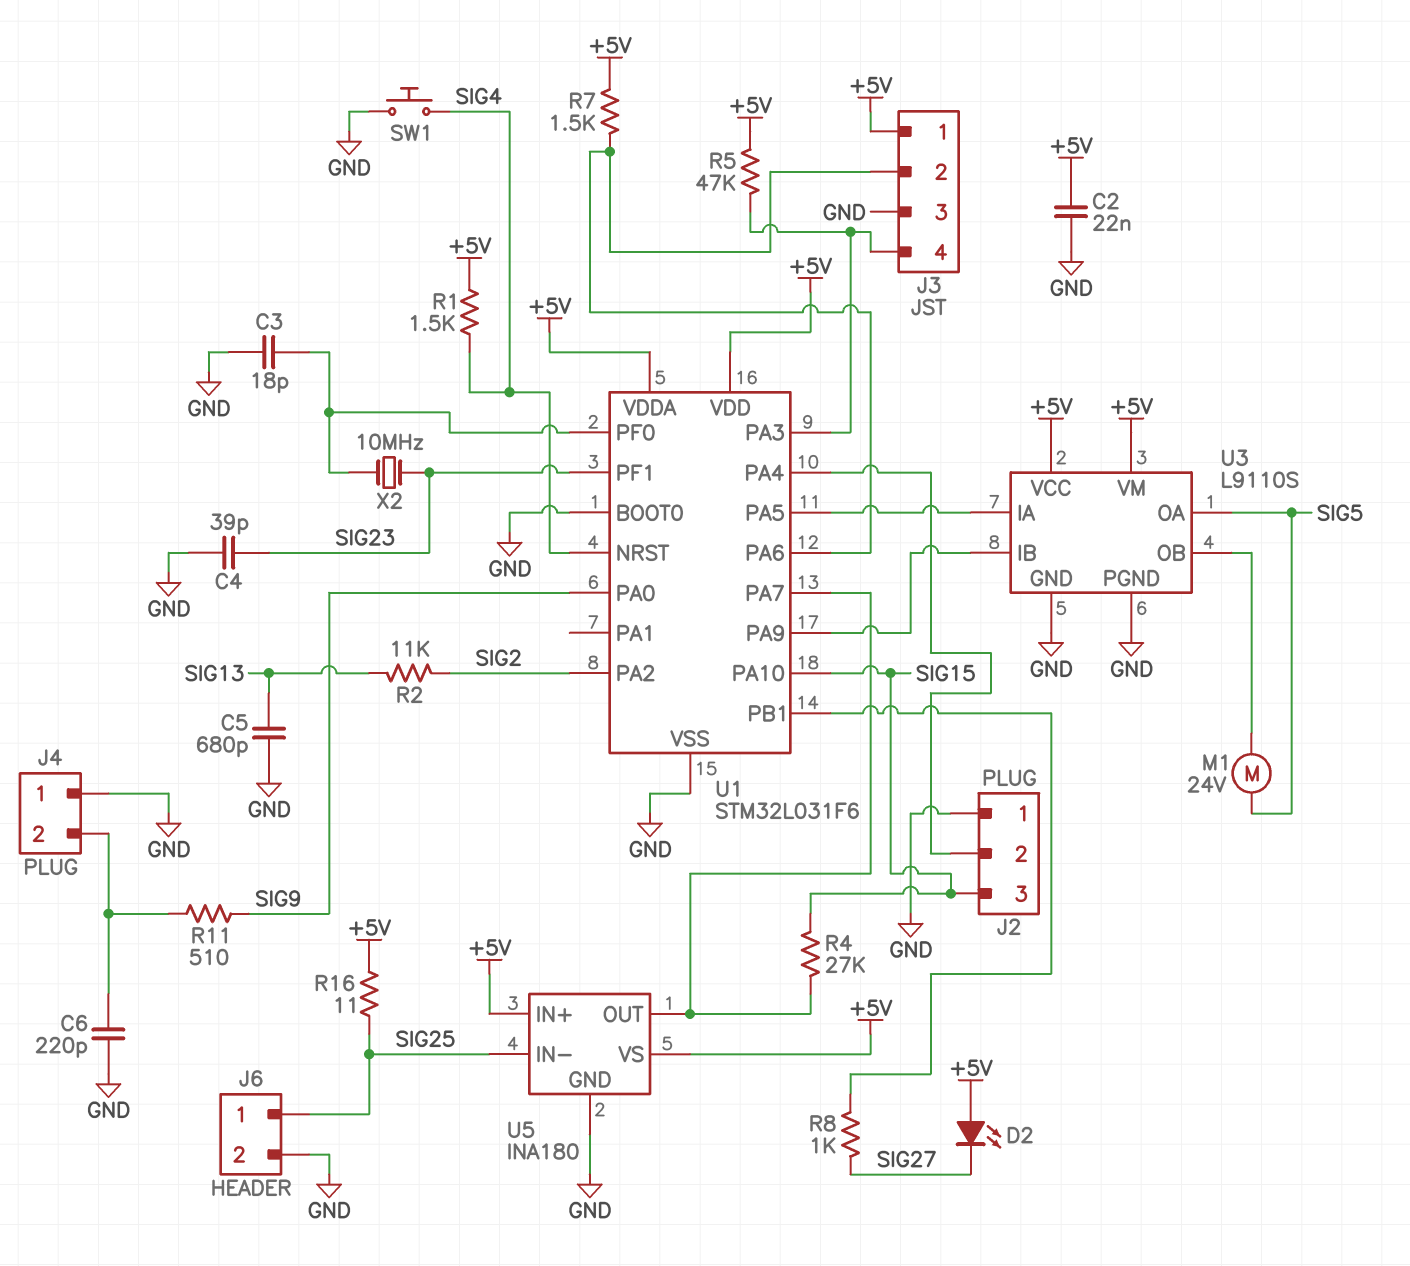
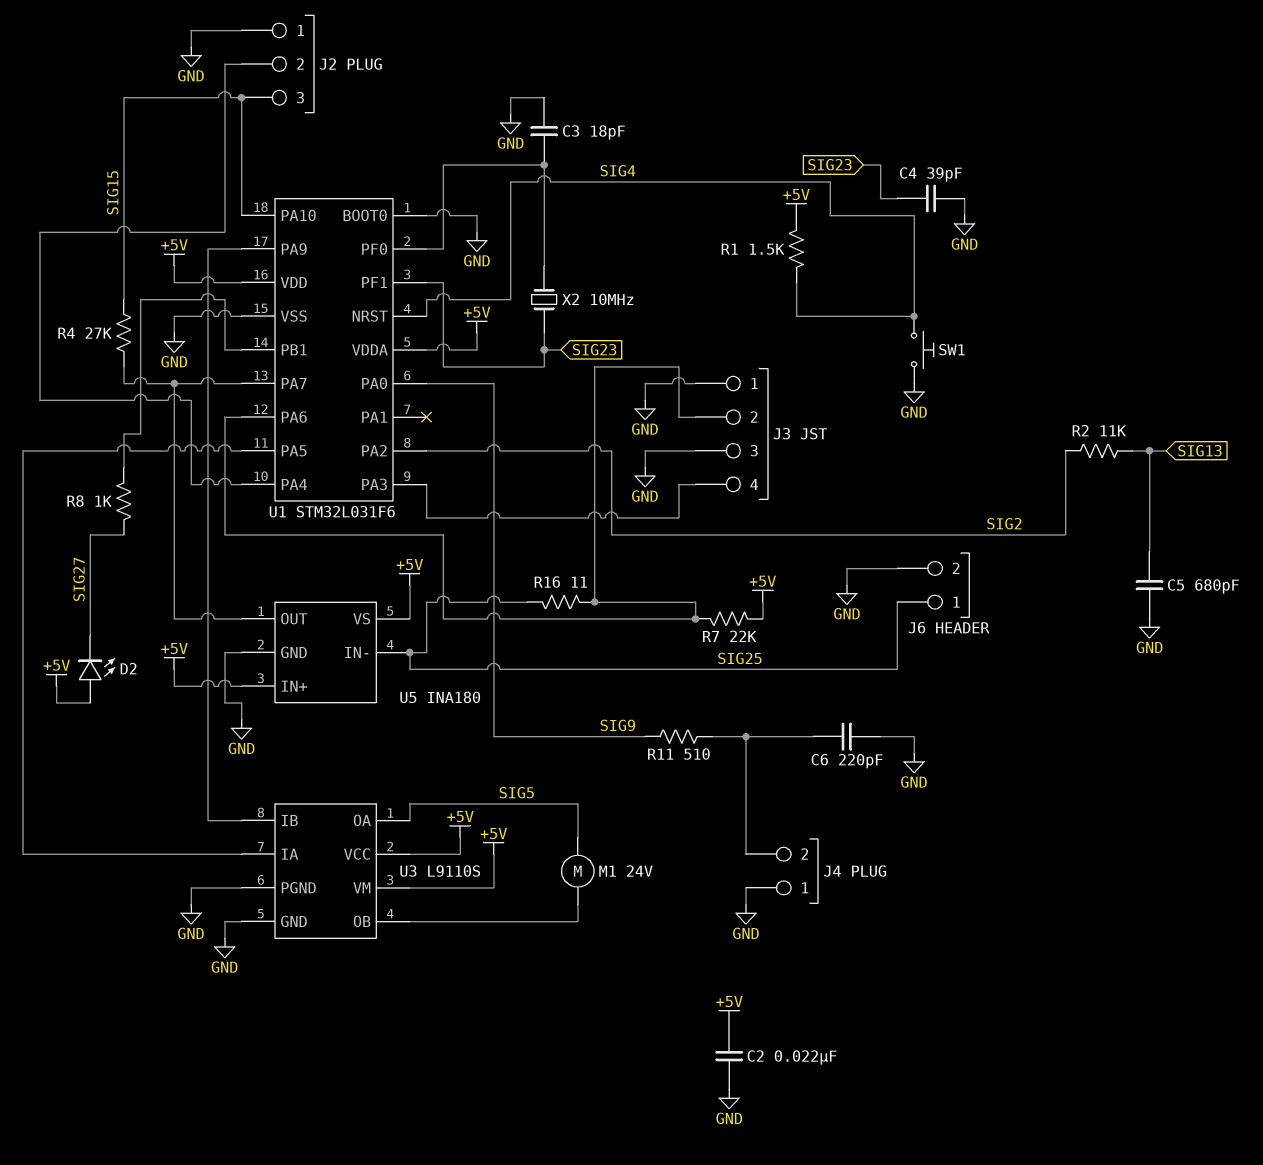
J3 pin 1: +5V -> GND
R5: 47k (+5V, J3/4) -> none
R7: 1.5k (+5V, J3/2) -> 22k (+5V, J3/2)
R16: 11 (+5V, SIG25) -> 11 (J3/2, SIG25)

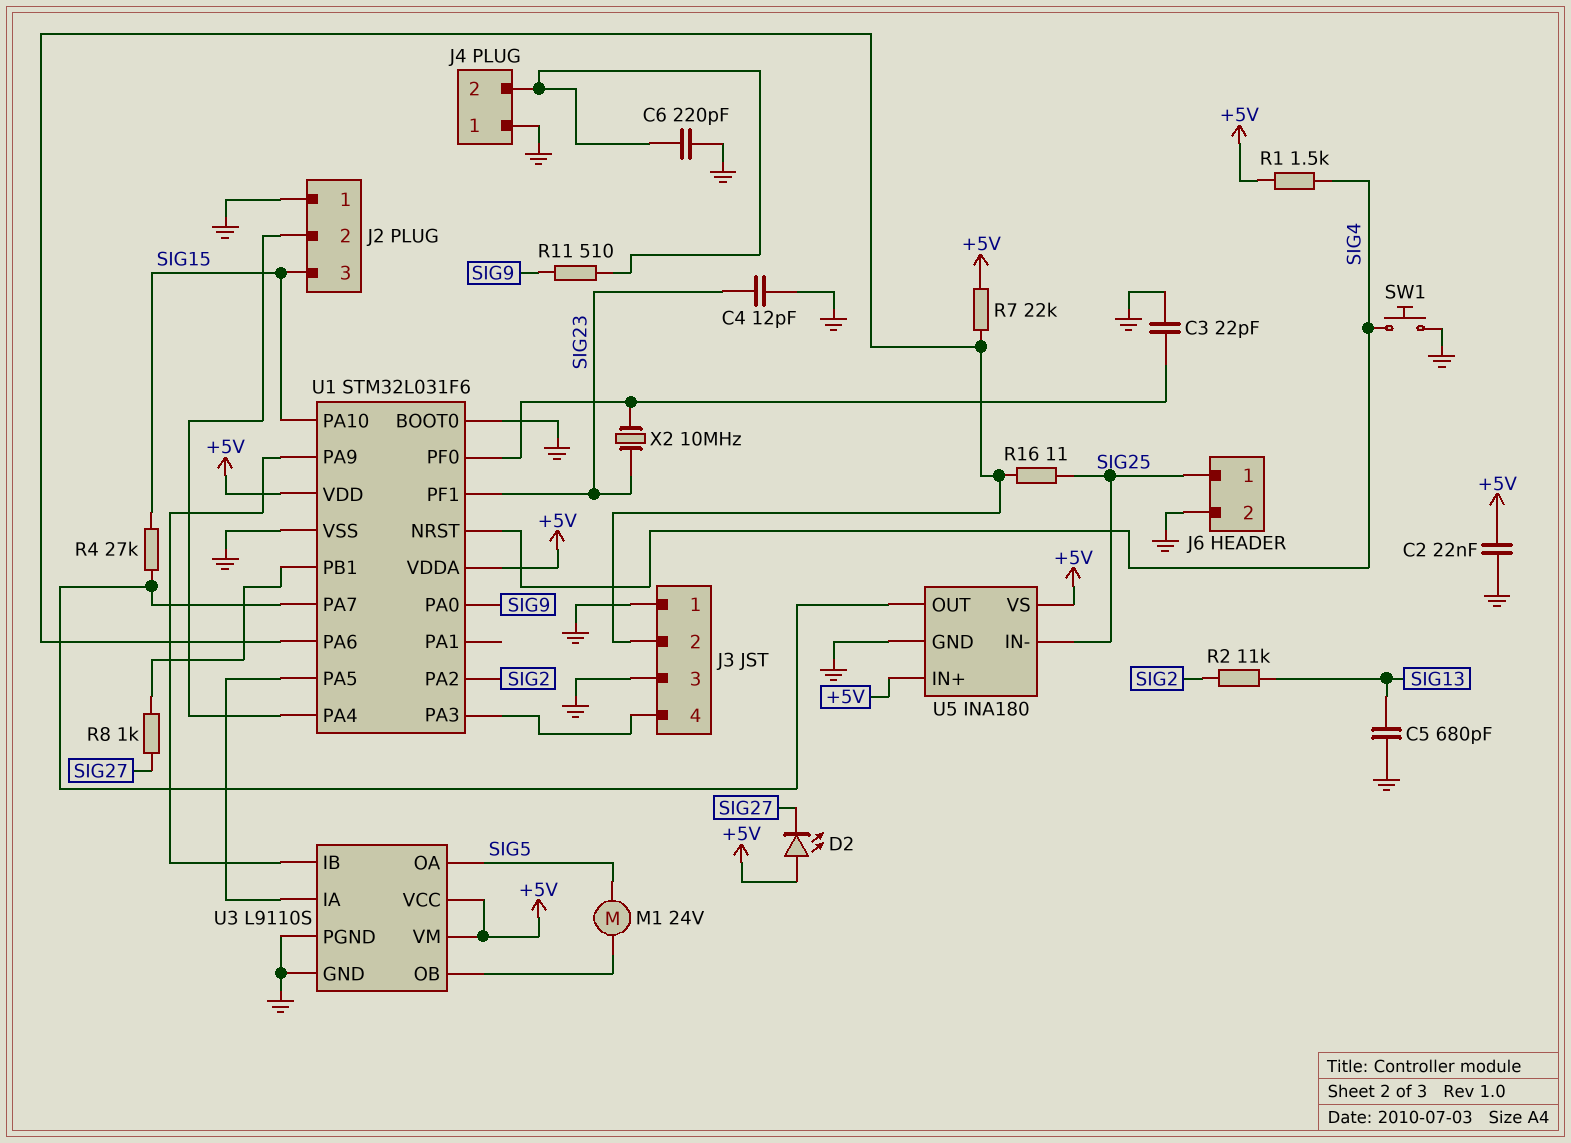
C3: 18pF (GND, U1/PF0) -> 22pF (GND, U1/PF0)
C4: 39pF (GND, SIG23) -> 12pF (GND, SIG23)

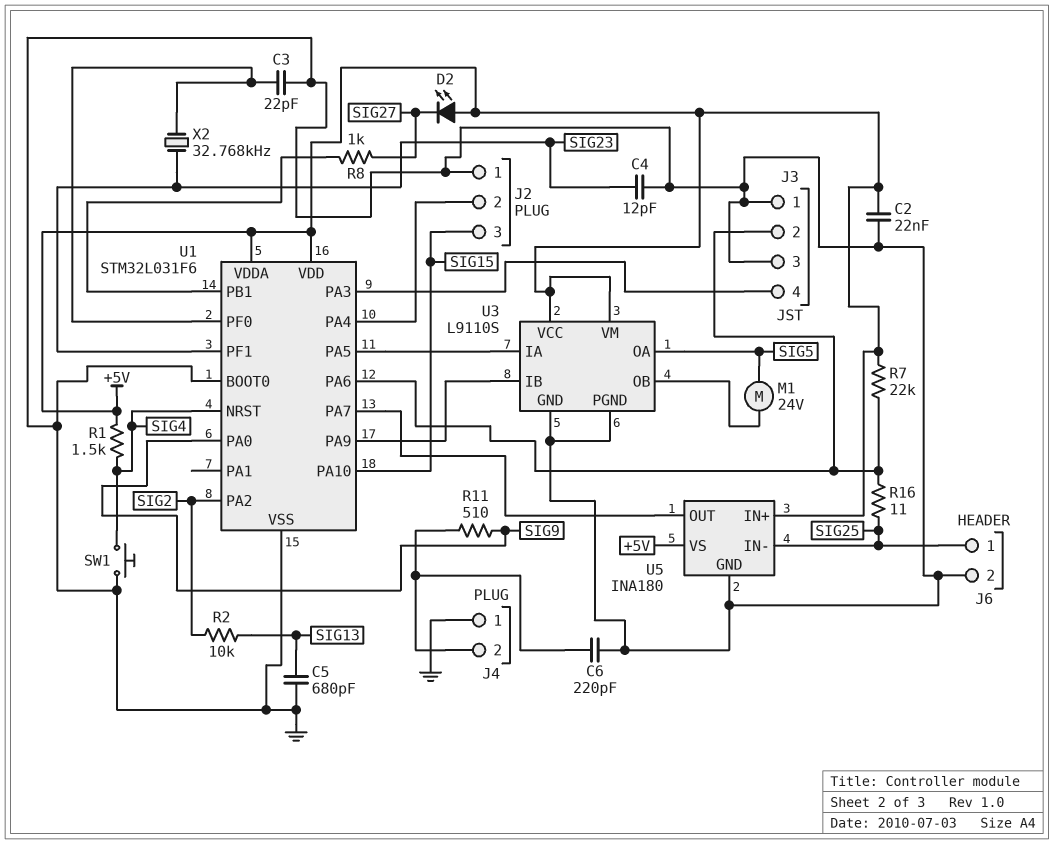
R2: 11k (SIG2, SIG13) -> 10k (SIG2, SIG13)
R4: 27k (SIG15, U1/PA7) -> none
X2: 10MHz (SIG23, U1/PF0) -> 32.768kHz (SIG23, U1/PF0)

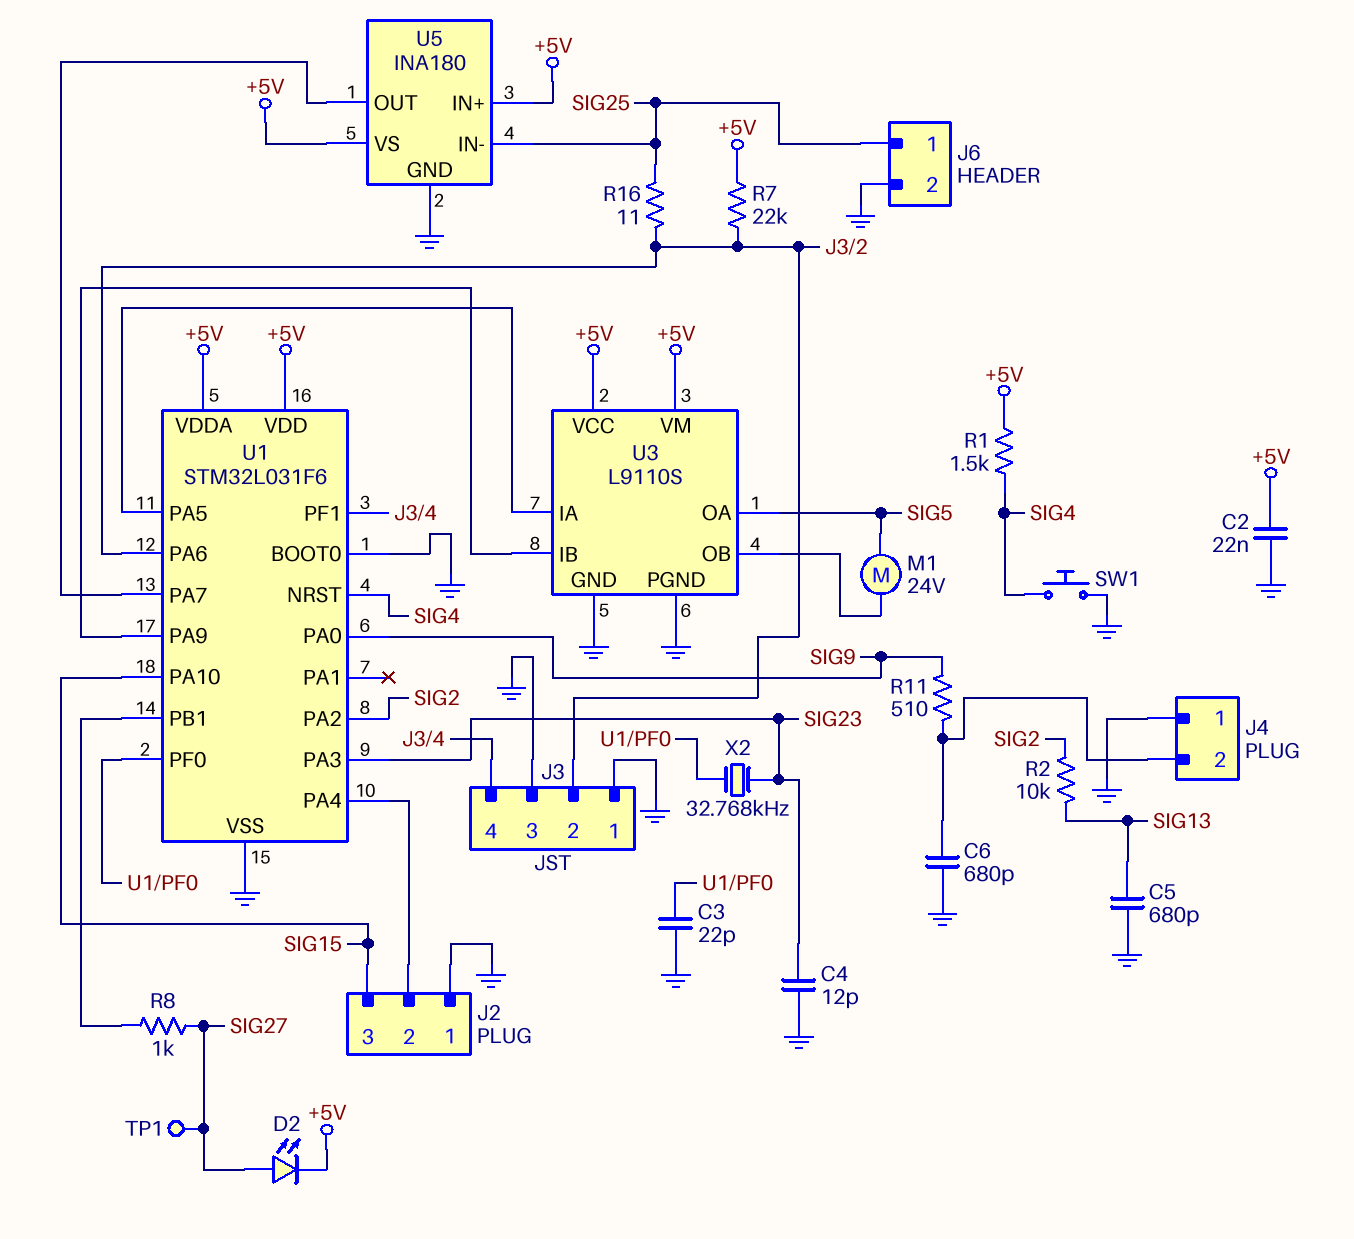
C6: 220pF (GND, J4/2) -> 680pF (GND, J4/2)
D2: LED (A +5V, K SIG27) -> LED (A SIG27, K +5V)
TP1: none -> test point (SIG27)
U1 pin PA3: J3/4 -> SIG23
U1 pin PF1: SIG23 -> J3/4

